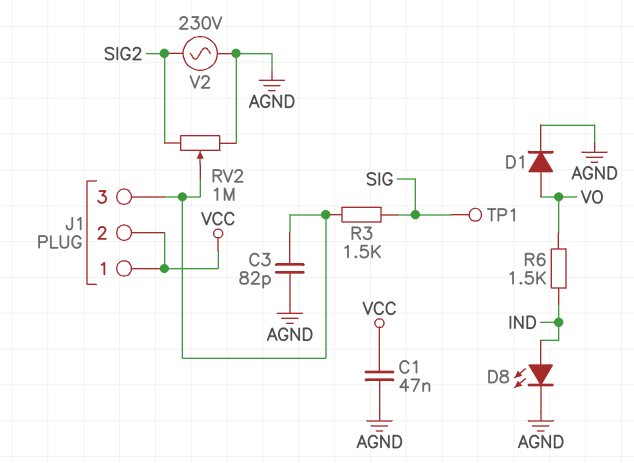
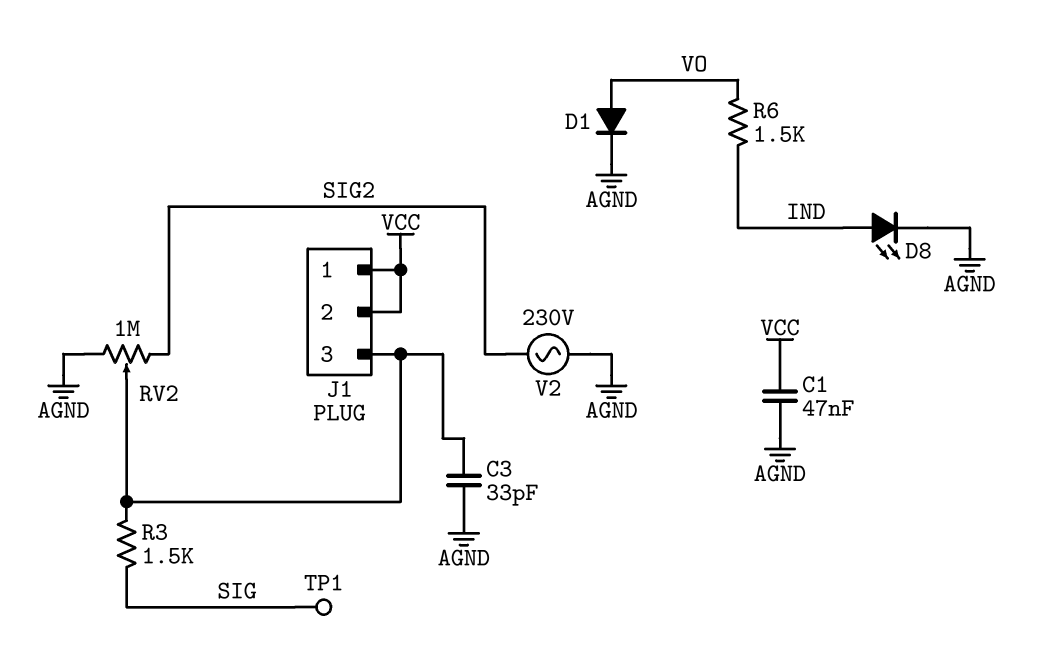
C3: 82pF (AGND, J1/3) -> 33pF (AGND, J1/3)

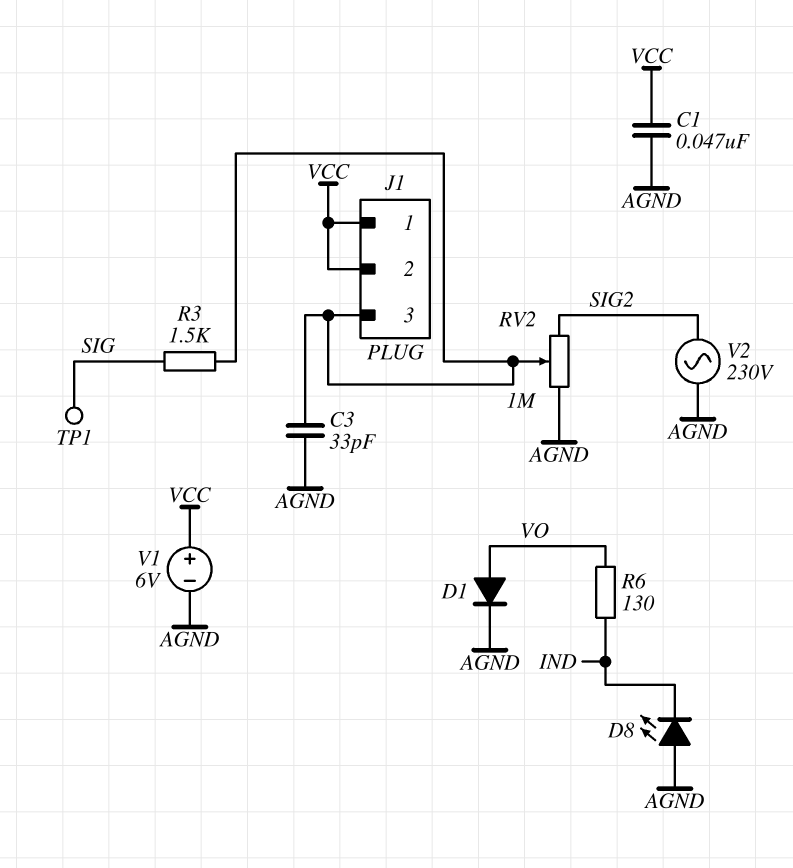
D8: LED (A IND, K AGND) -> LED (A AGND, K IND)
R6: 1.5k (IND, VO) -> 130 (IND, VO)
V1: none -> 6V (plus VCC, minus AGND)

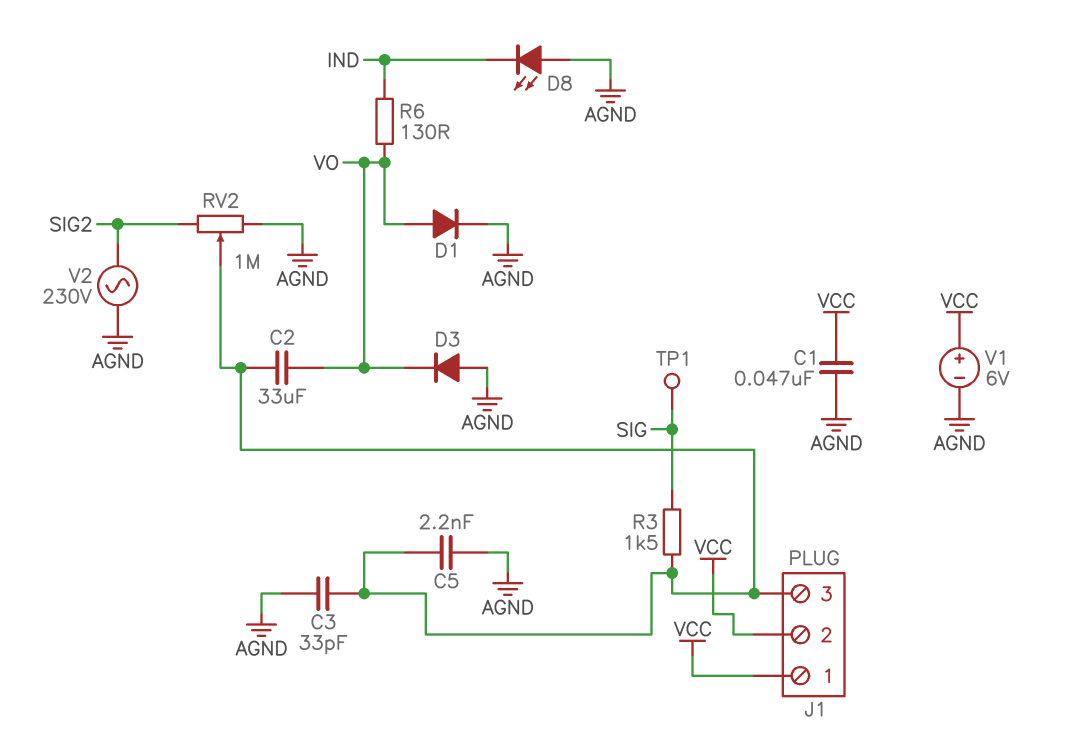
C2: none -> 33uF (J1/3, VO)
C5: none -> 2.2nF (AGND, J1/3)
D3: none -> diode (A AGND, K VO)

